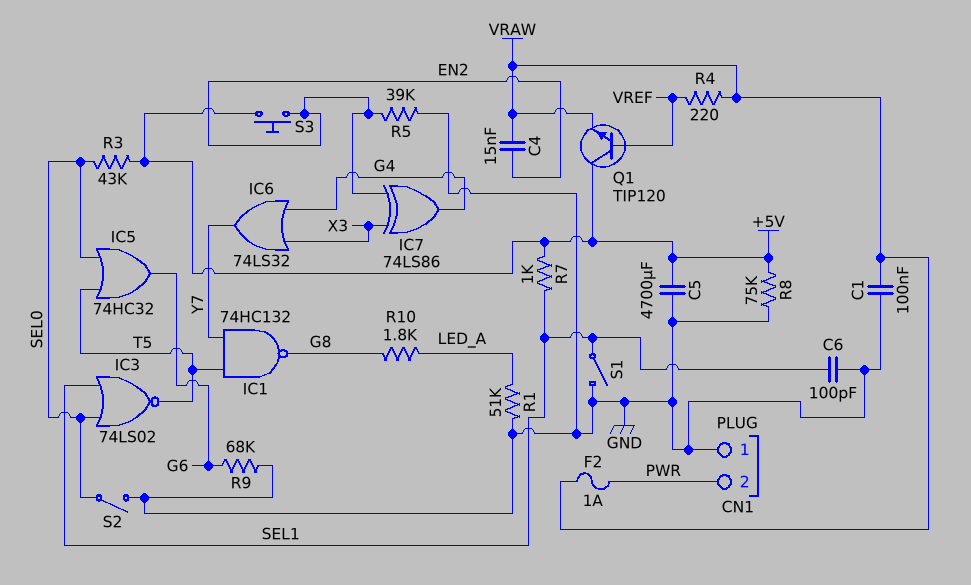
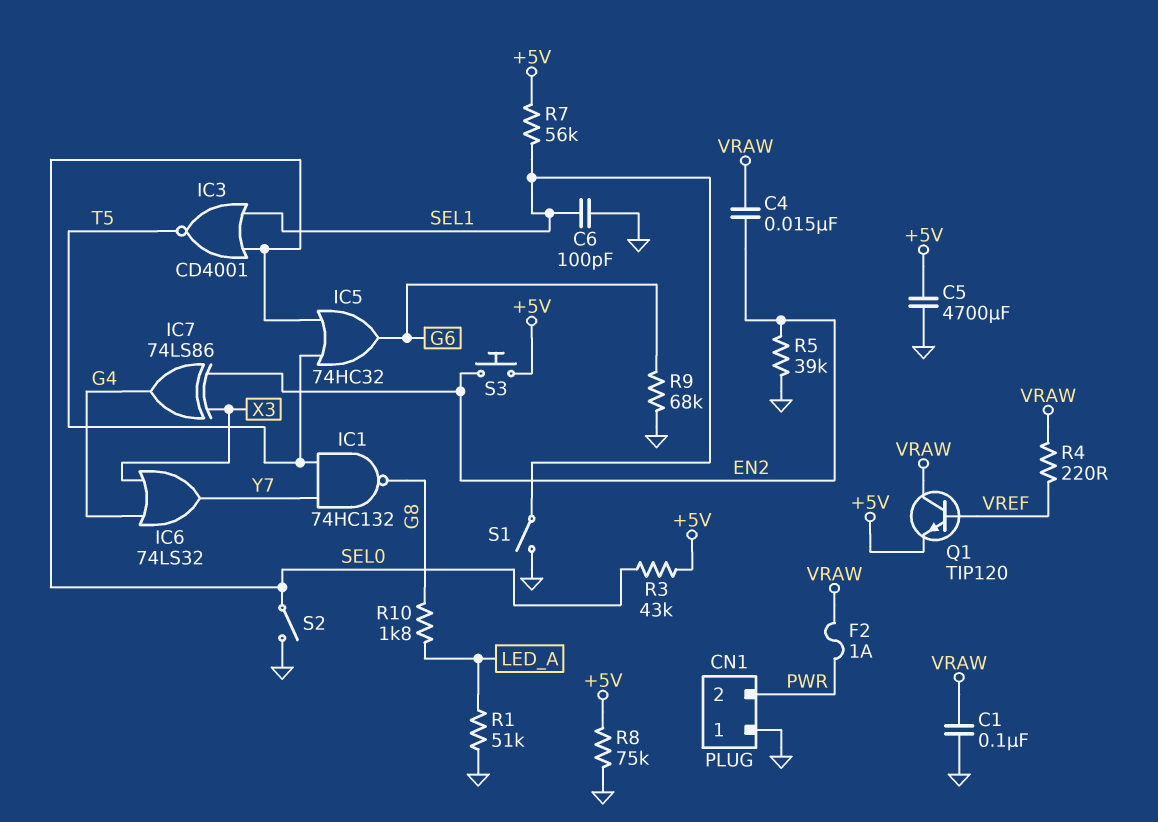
IC3: NOR 74LS02 (in SEL0, in SEL1, out T5) -> NOR CD4001 (in SEL0, in SEL1, out T5)
Q1: NPN TIP120 (B VREF, C +5V, E VRAW) -> NPN TIP120 (B VREF, C VRAW, E +5V)
R7: 1k (+5V, SEL1) -> 56k (+5V, SEL1)

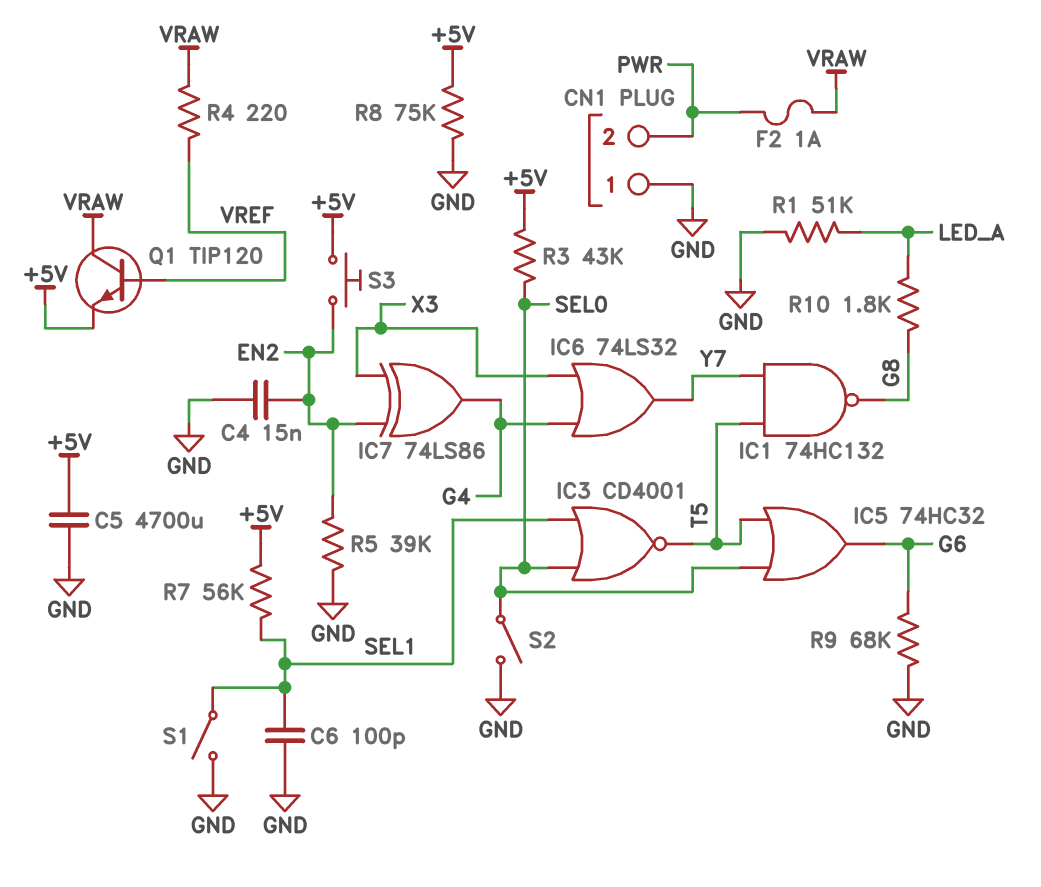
C1: 100nF (GND, VRAW) -> none
C4: 15nF (EN2, VRAW) -> 15nF (EN2, GND)

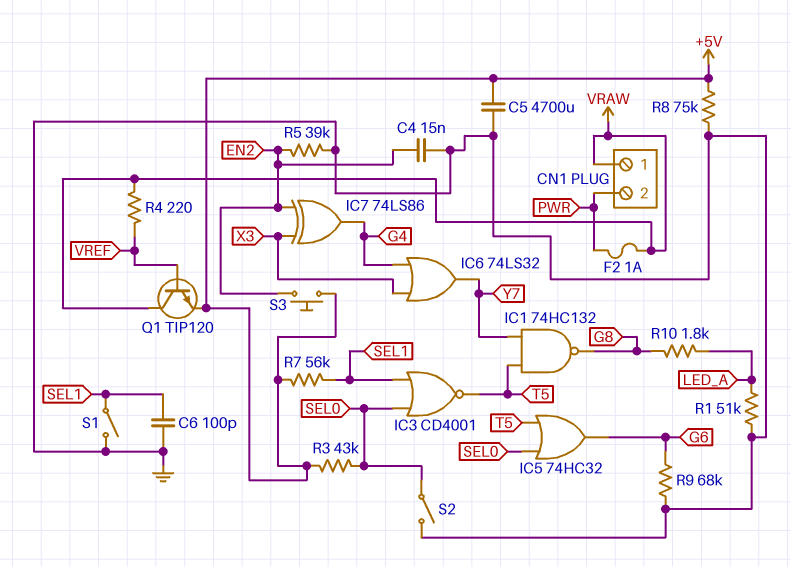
CN1 pin 1: GND -> VRAW

